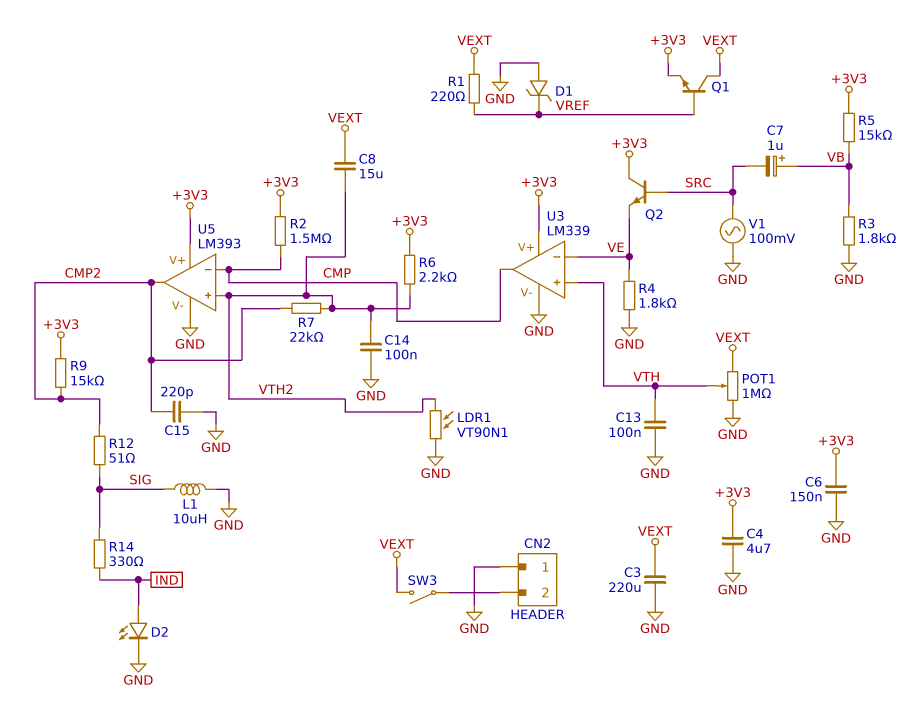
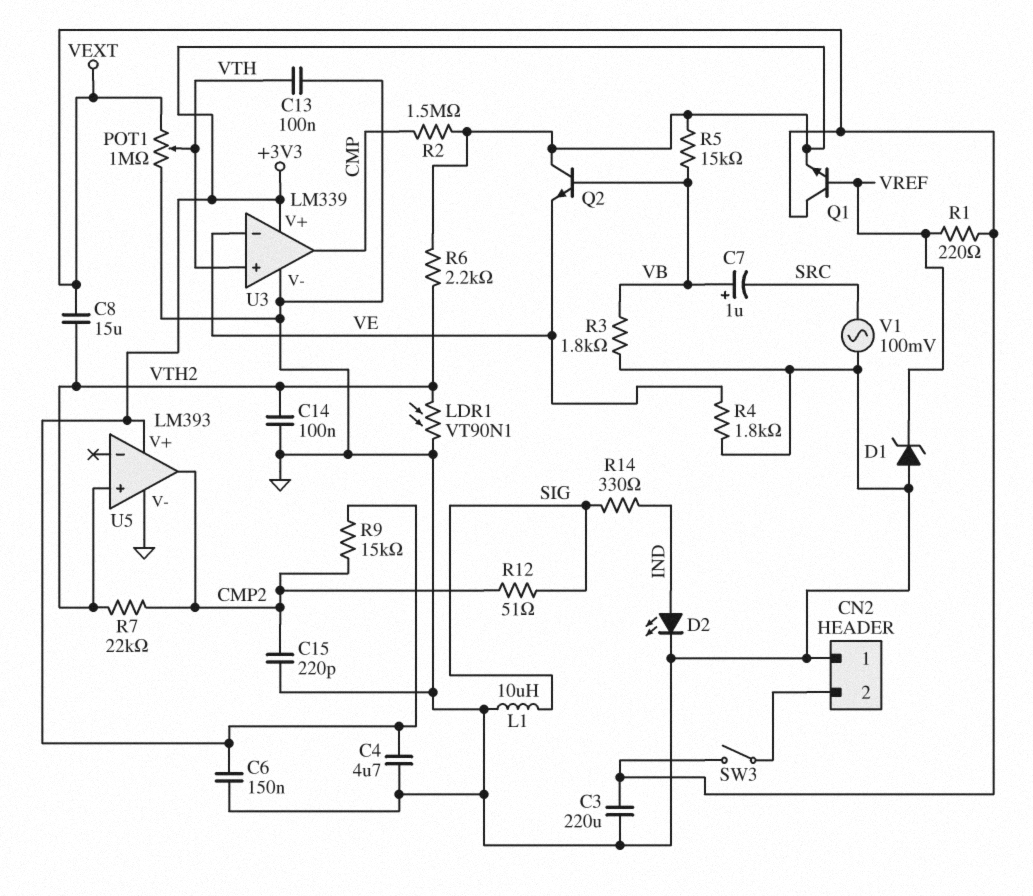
Q2: NPN (B SRC, C +3V3, E VE) -> NPN (B VB, C +3V3, E VE)
U5 pin in-: CMP -> none

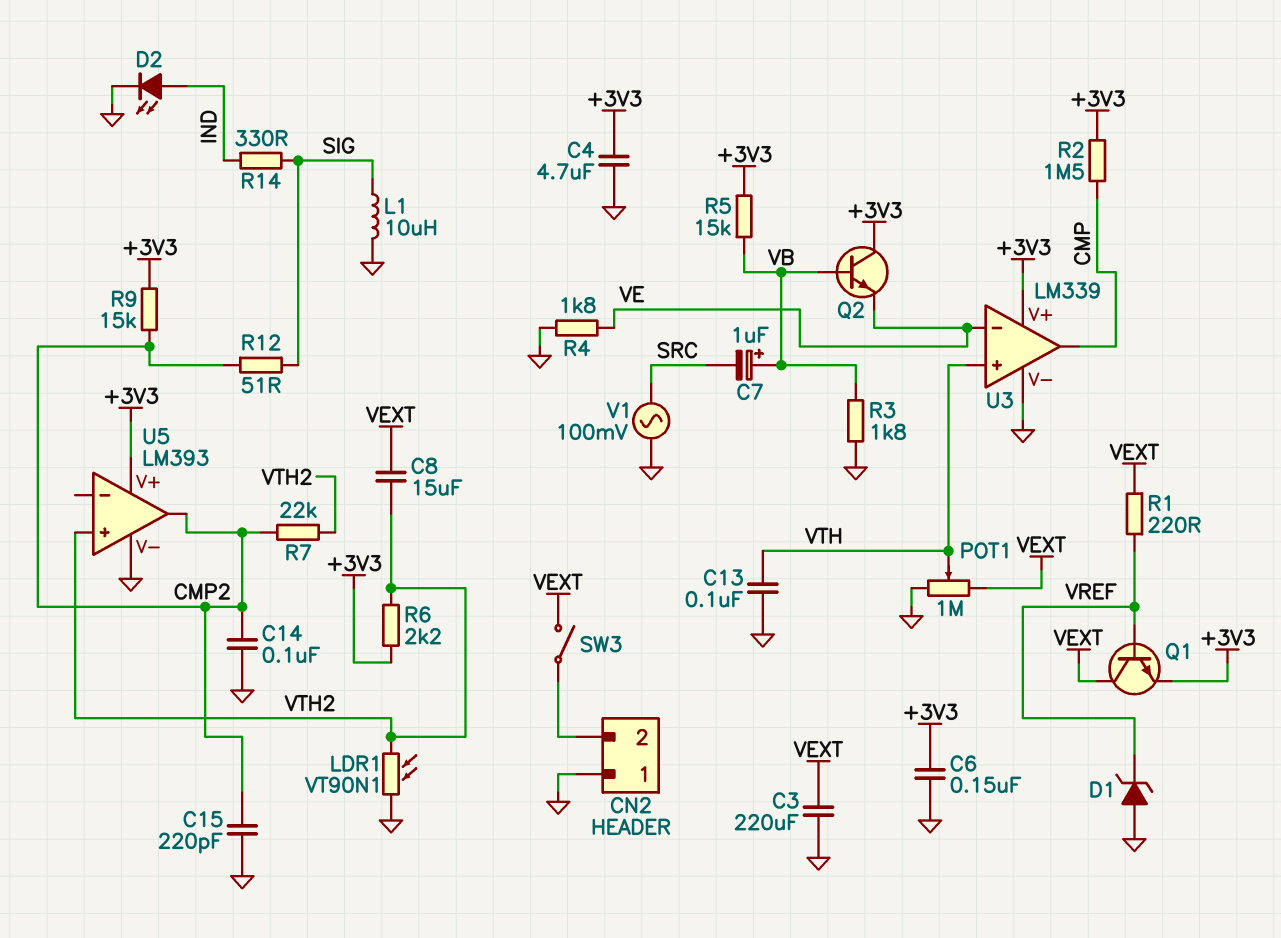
C14: 100nF (GND, VTH2) -> 100nF (CMP2, GND)

